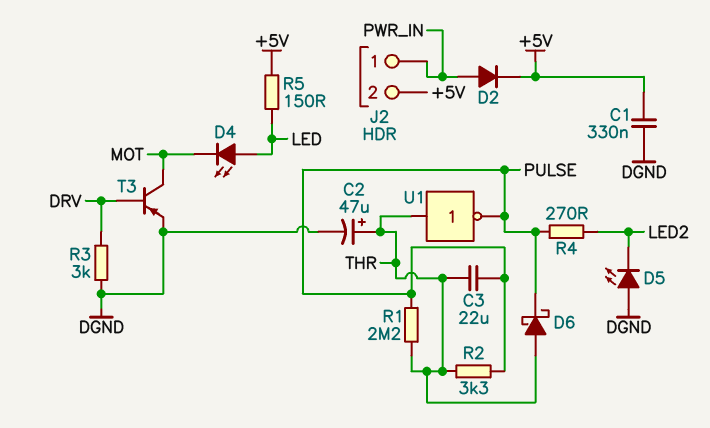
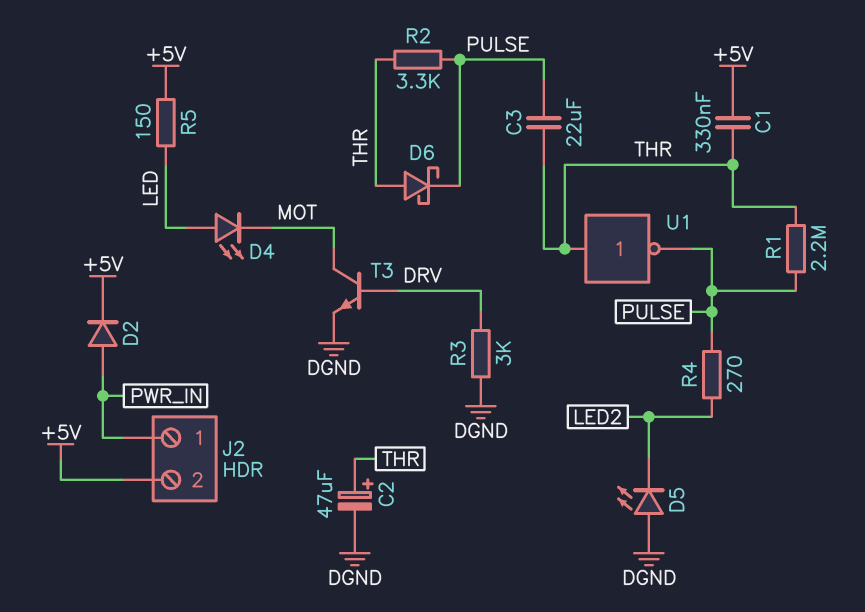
C1: 330nF (+5V, DGND) -> 330nF (+5V, THR)
T3: PNP (B DRV, C MOT, E DGND) -> NPN (B DRV, C MOT, E DGND)

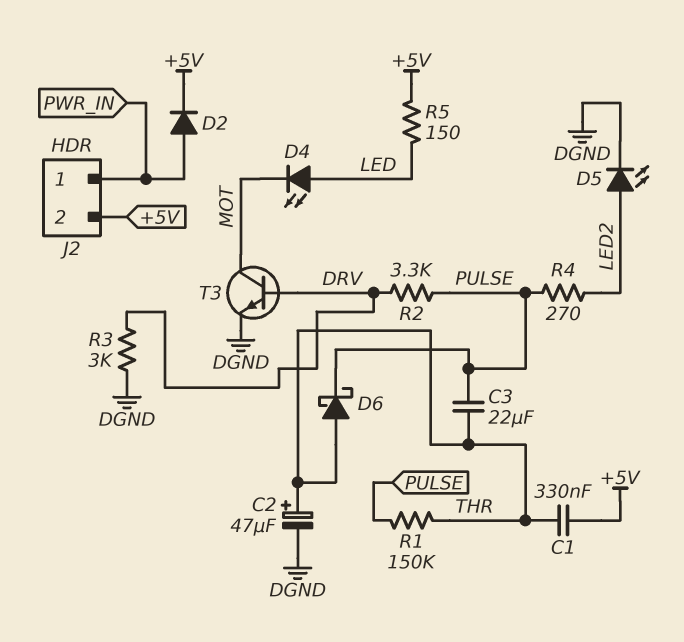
D5: LED (A DGND, K LED2) -> LED (A LED2, K DGND)
R1: 2.2M (PULSE, THR) -> 150k (PULSE, THR)
R2: 3.3k (PULSE, THR) -> 3.3k (DRV, PULSE)
U1: NOT (in THR, out PULSE) -> none

